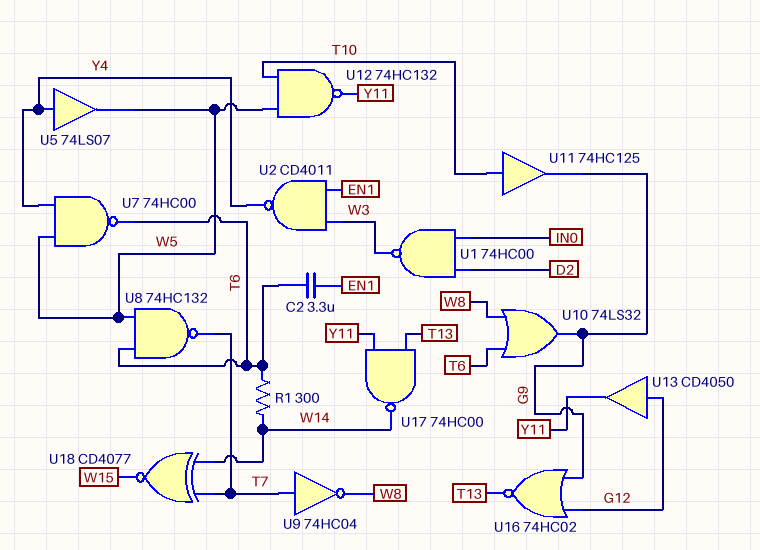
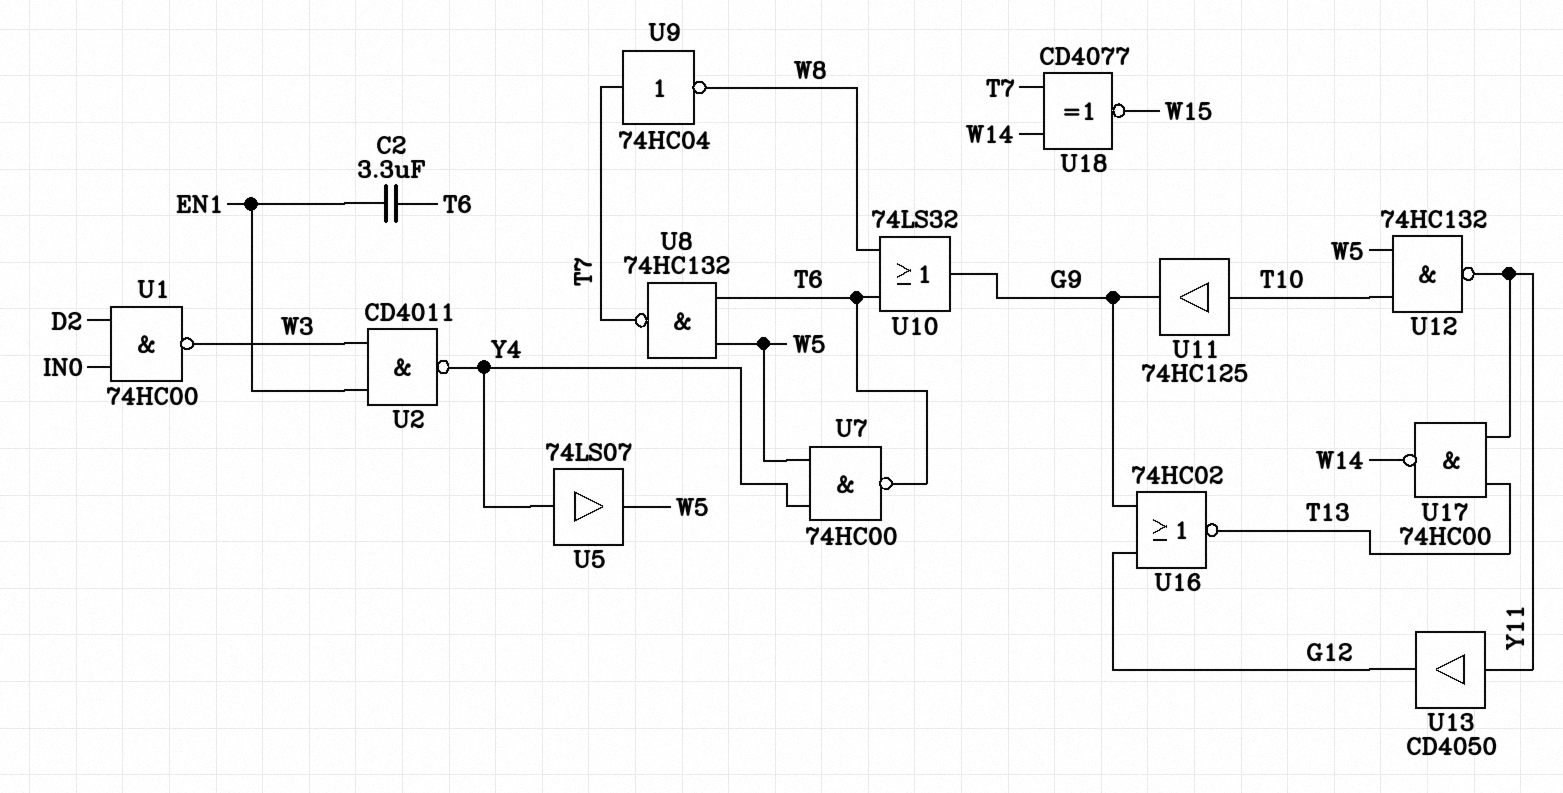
R1: 300 (T6, W14) -> none
U13: buffer CD4050 (in G12, out Y11) -> buffer CD4050 (in Y11, out G12)

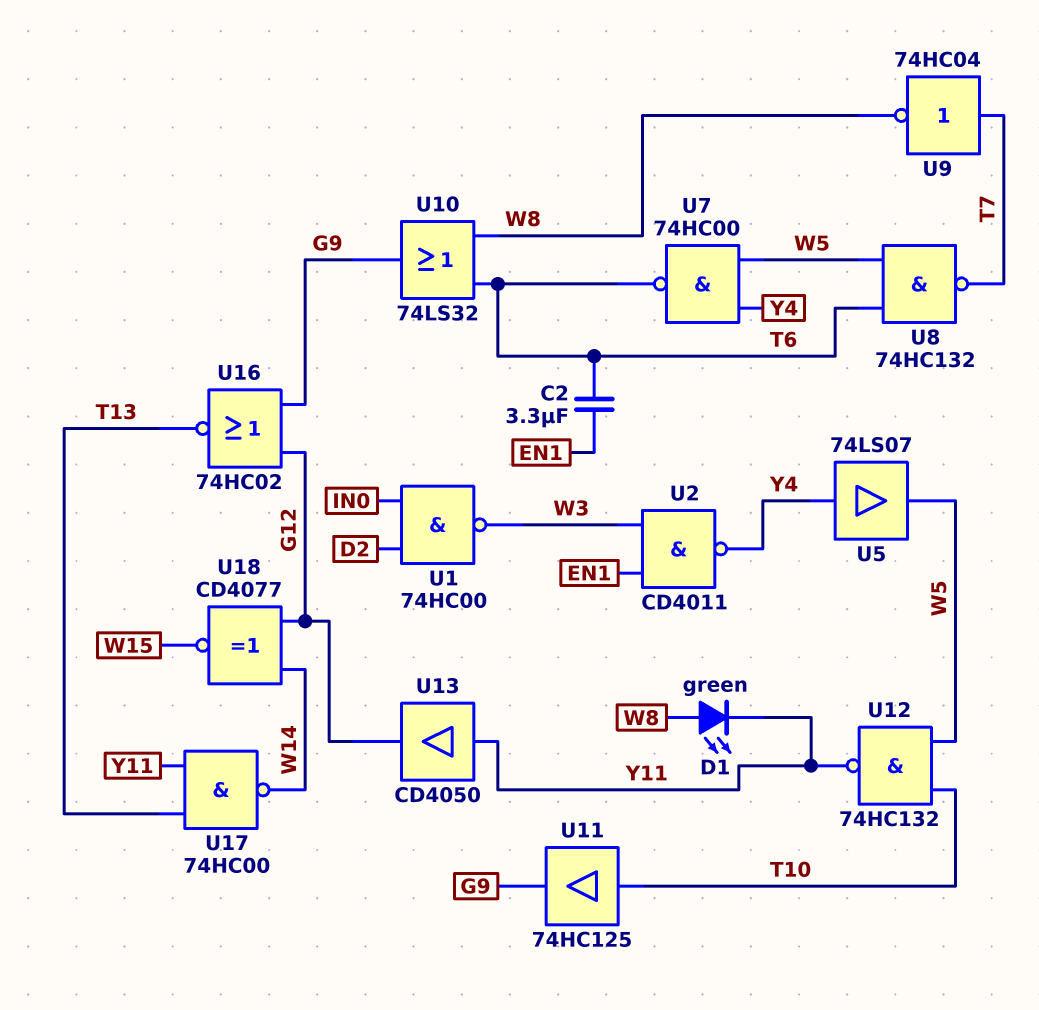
D1: none -> LED green (A W8, K Y11)
U18: XNOR CD4077 (in T7, in W14, out W15) -> XNOR CD4077 (in G12, in W14, out W15)

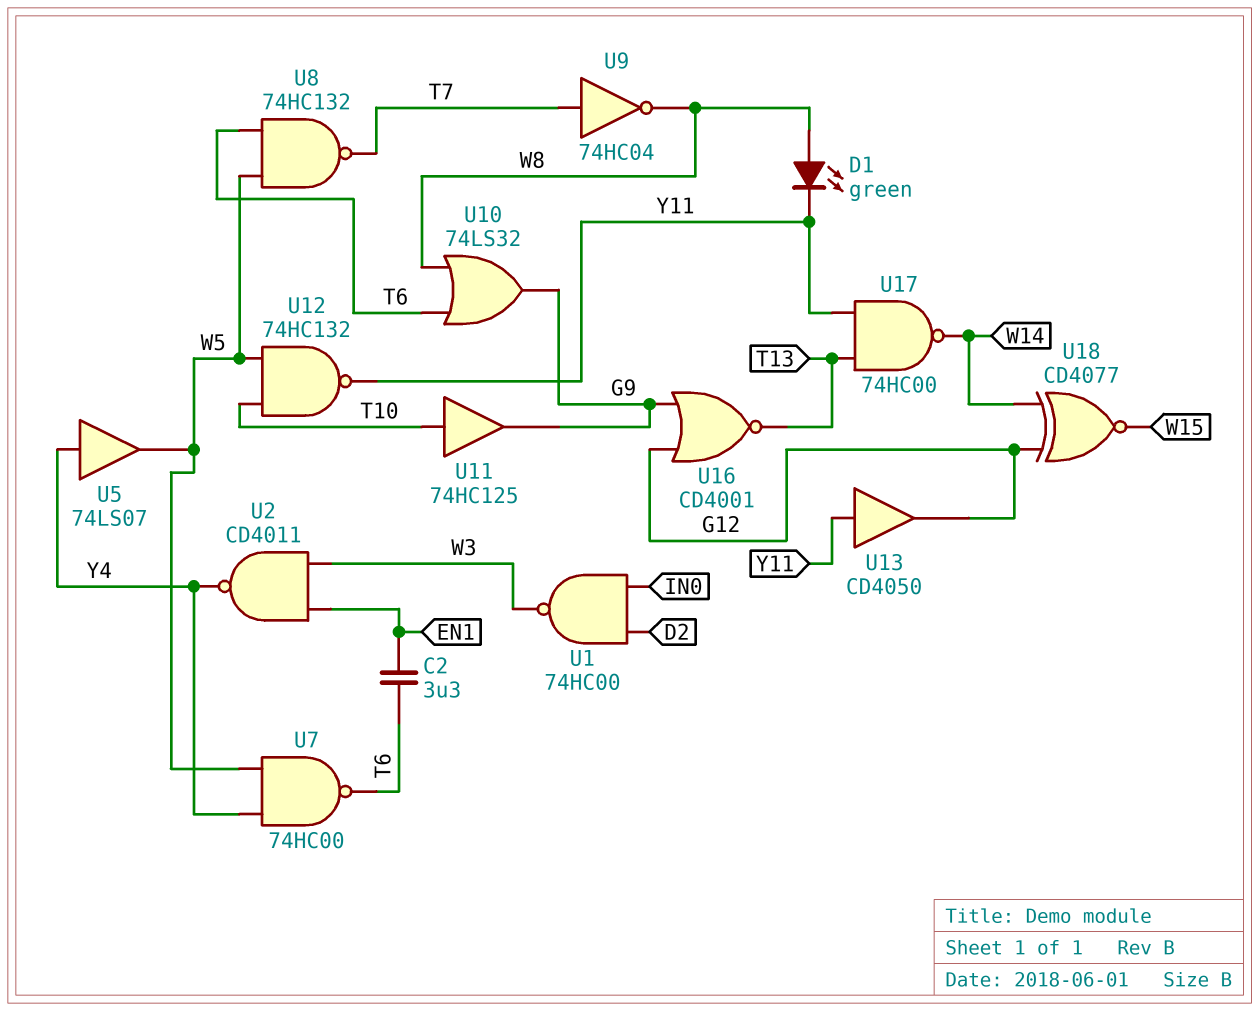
U16: NOR 74HC02 (in G9, in G12, out T13) -> NOR CD4001 (in G9, in G12, out T13)

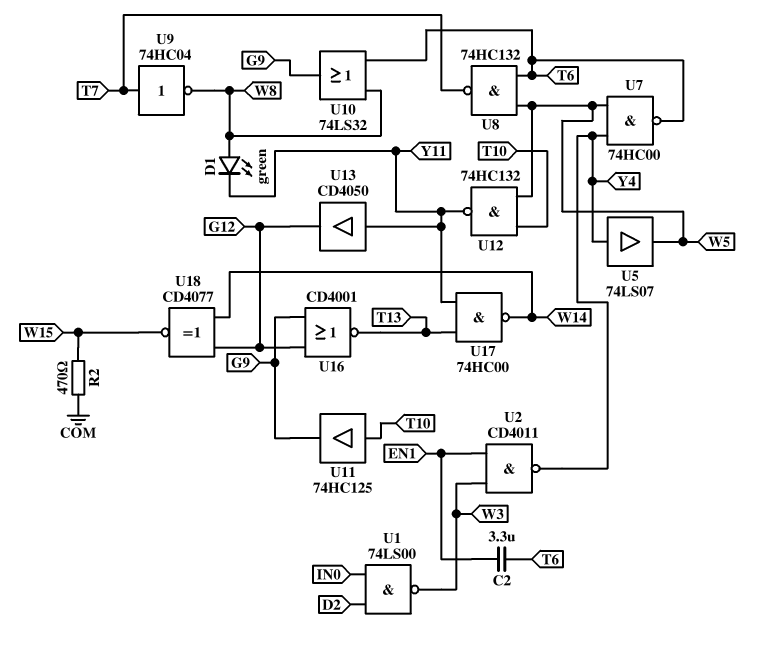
R2: none -> 470 (COM, W15)
U1: NAND 74HC00 (in D2, in IN0, out W3) -> NAND 74LS00 (in D2, in IN0, out W3)

